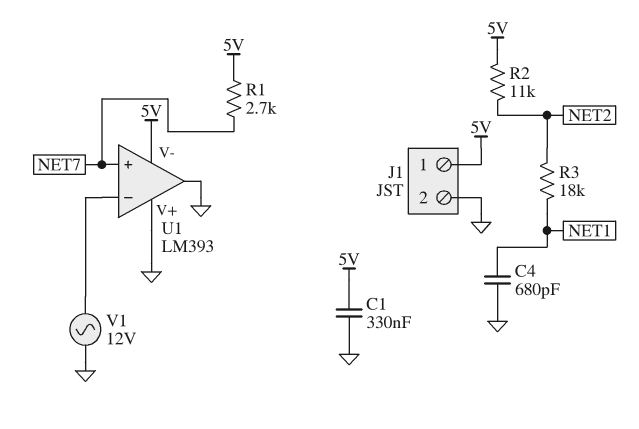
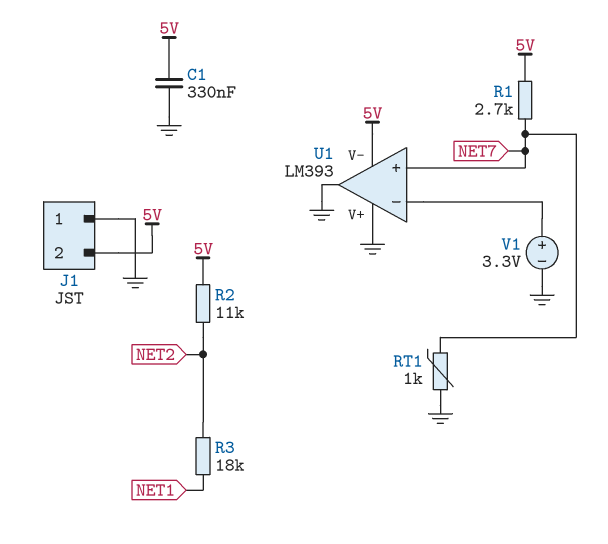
C4: 680pF (GND, NET1) -> none
J1 pin 1: 5V -> GND
J1 pin 2: GND -> 5V
RT1: none -> 1k (GND, NET7)
V1: AC 12V (GND, U1/in-) -> 3.3V (plus U1/in-, minus GND)

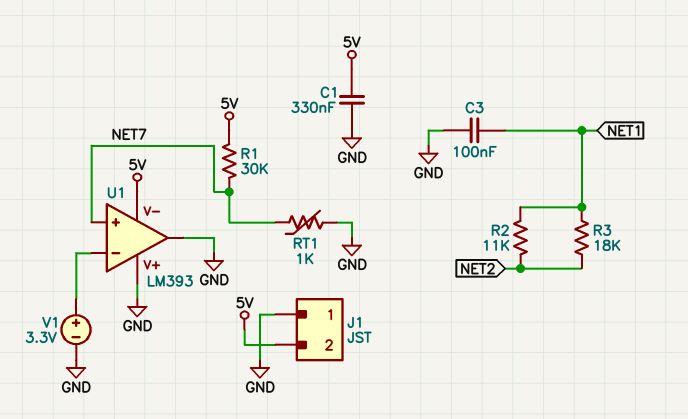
C3: none -> 100nF (GND, NET1)
R1: 2.7k (5V, NET7) -> 30k (5V, NET7)
R2: 11k (5V, NET2) -> 11k (NET1, NET2)

